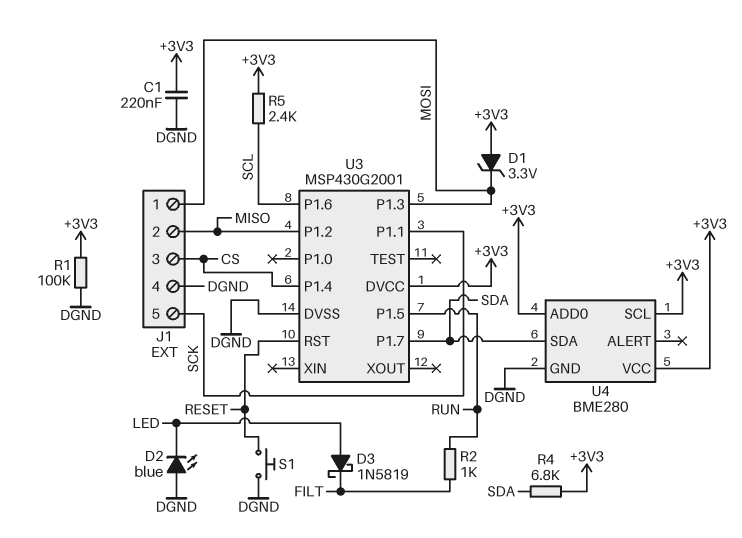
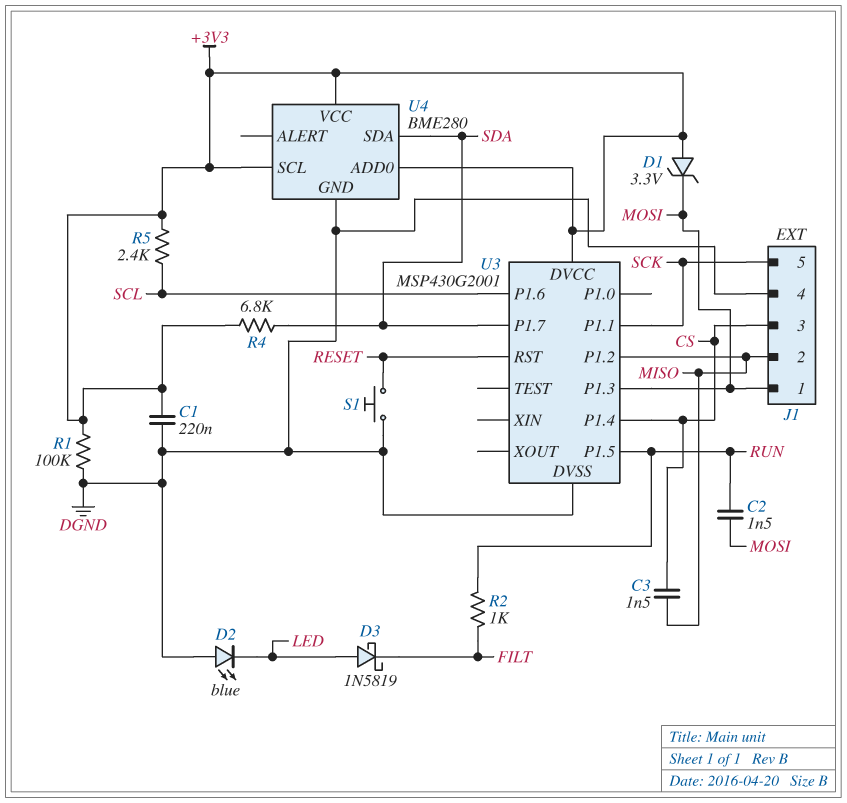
C2: none -> 1.5nF (MOSI, RUN)
C3: none -> 1.5nF (CS, MISO)

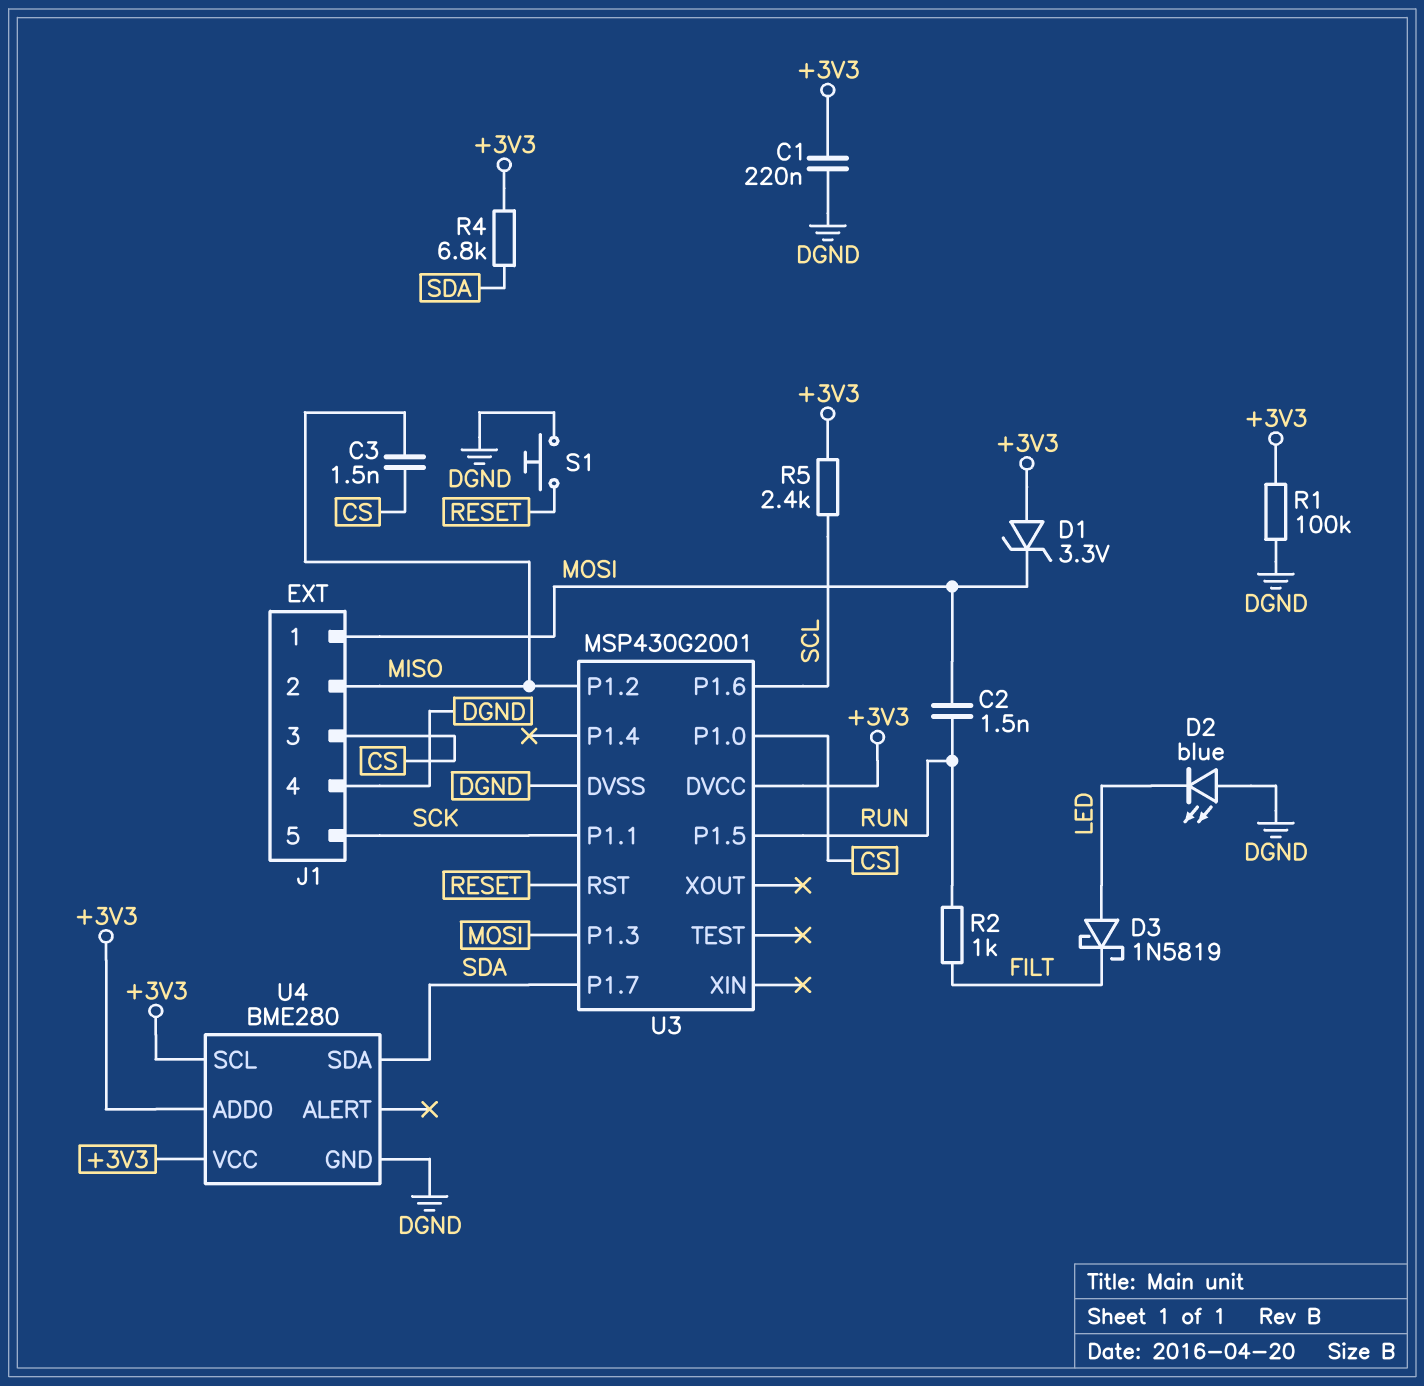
U3 pin P1.0: none -> CS
U3 pin P1.4: CS -> none

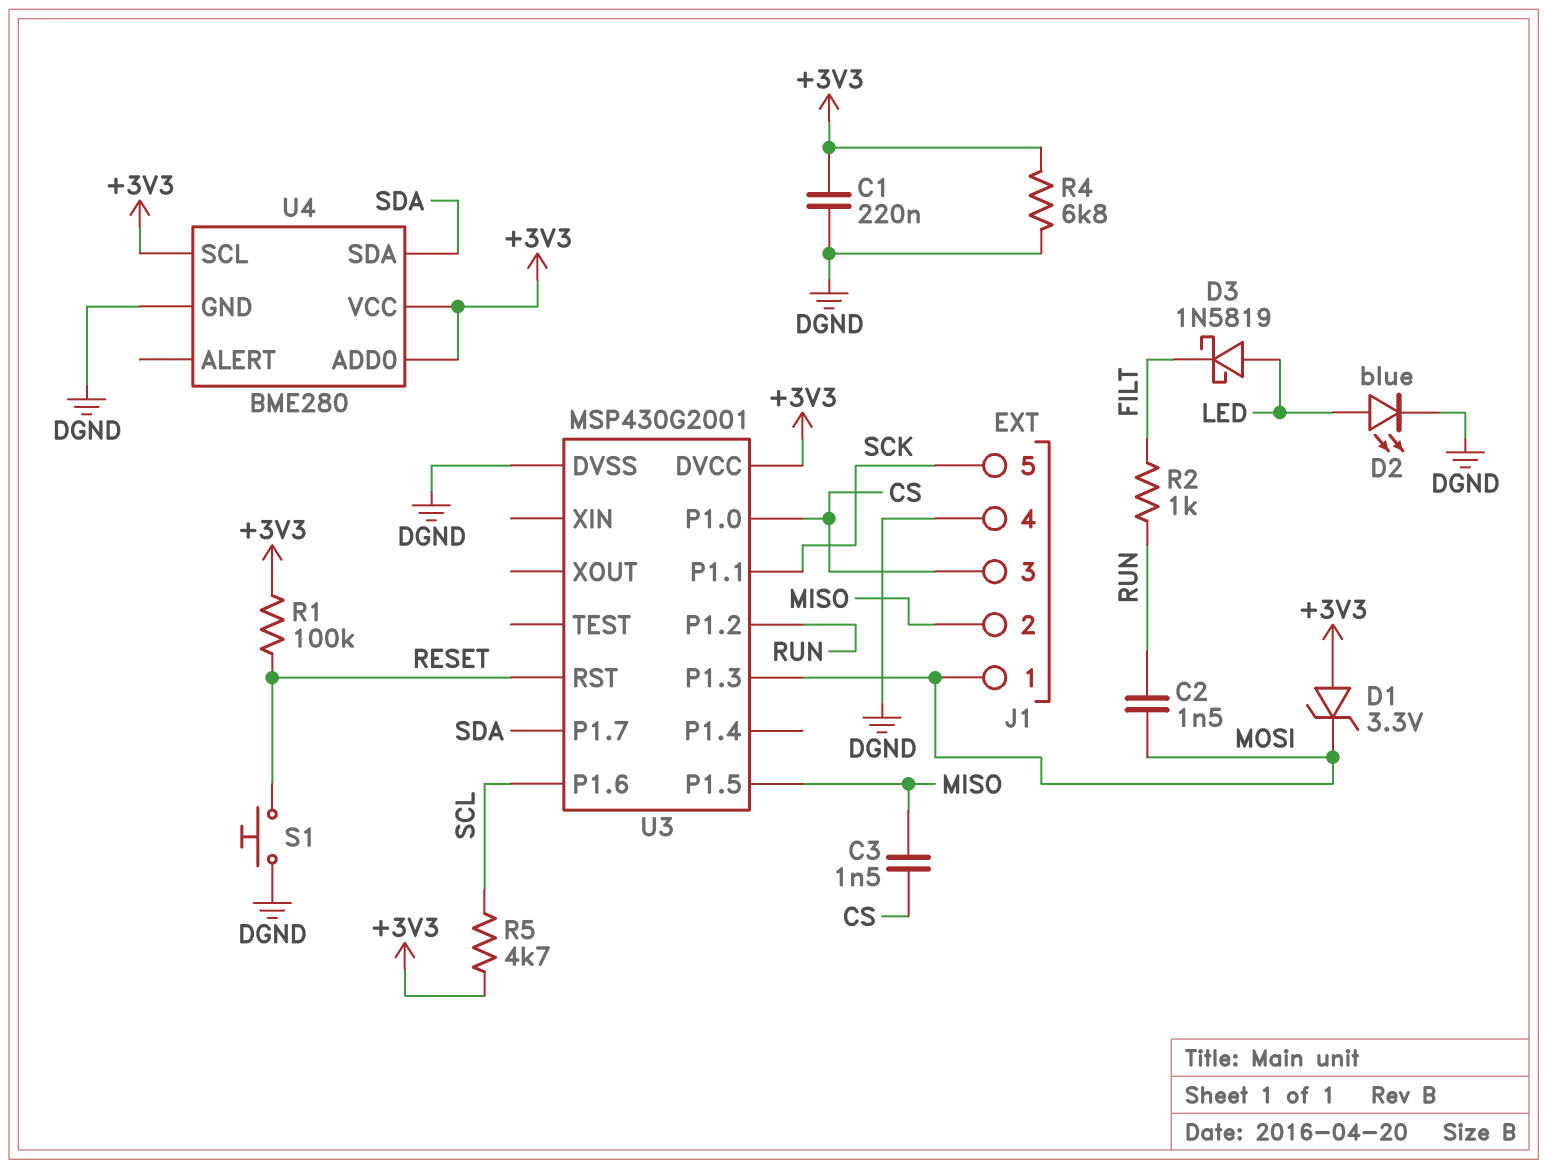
D2: LED blue (A DGND, K LED) -> LED blue (A LED, K DGND)
R1: 100k (+3V3, DGND) -> 100k (+3V3, RESET)
R4: 6.8k (+3V3, SDA) -> 6.8k (+3V3, DGND)
R5: 2.4k (+3V3, SCL) -> 4.7k (+3V3, SCL)
U3 pin P1.2: MISO -> RUN
U3 pin P1.5: RUN -> MISO

